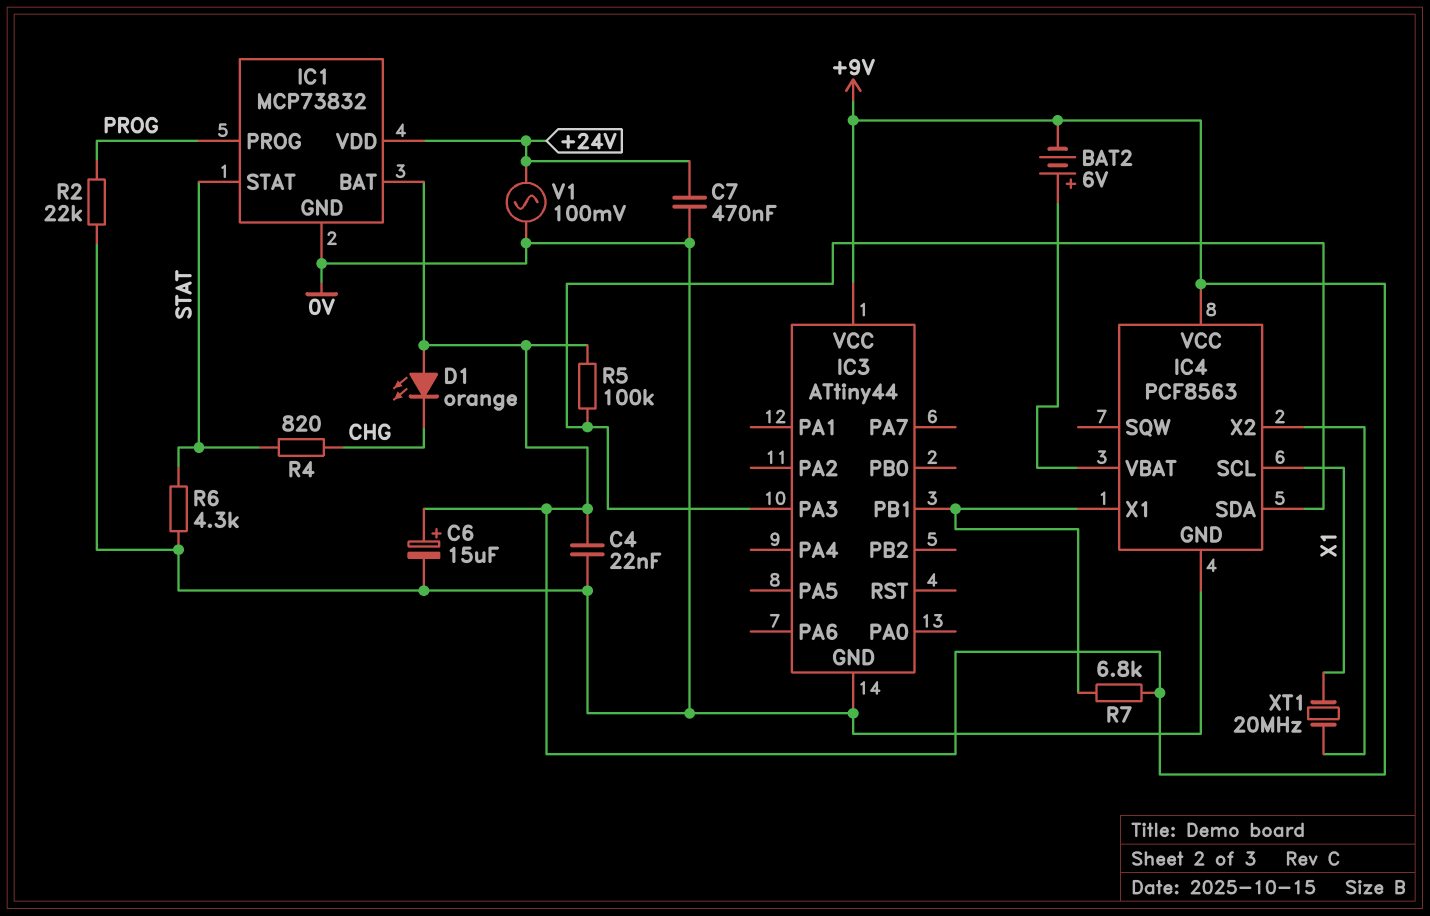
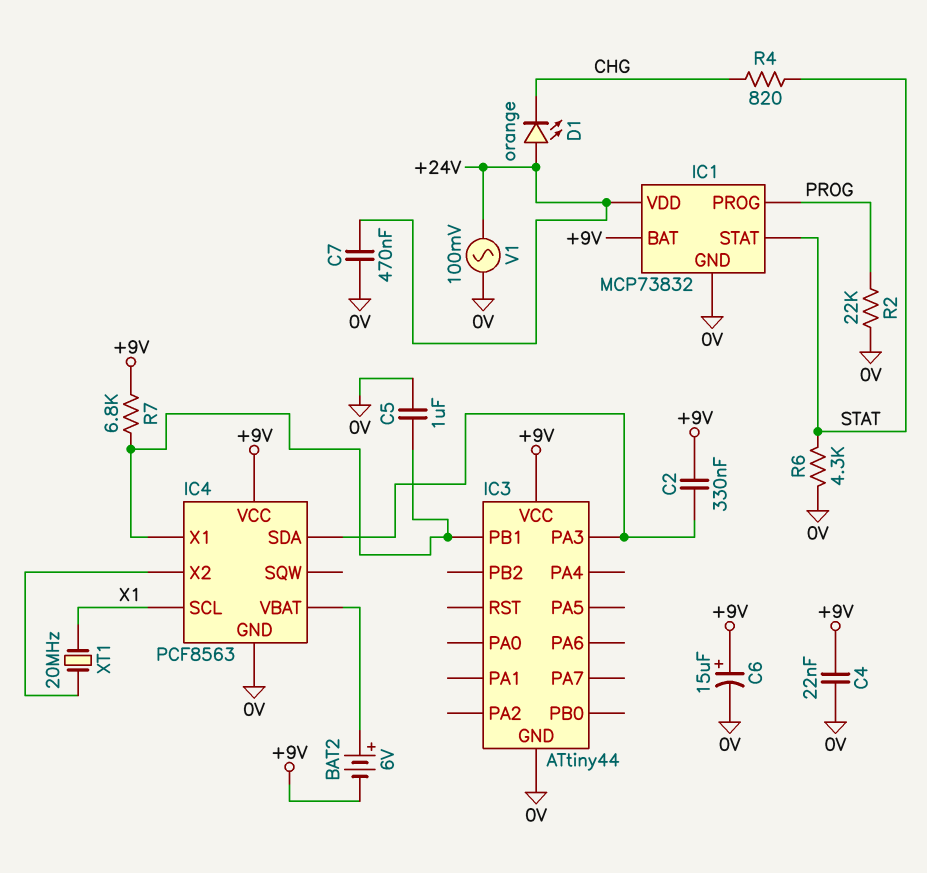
C2: none -> 330nF (+9V, IC3/PA3)
C5: none -> 1uF (0V, IC3/PB1)
D1: LED orange (A +9V, K CHG) -> LED orange (A +24V, K CHG)
R5: 100k (+9V, IC3/PA3) -> none

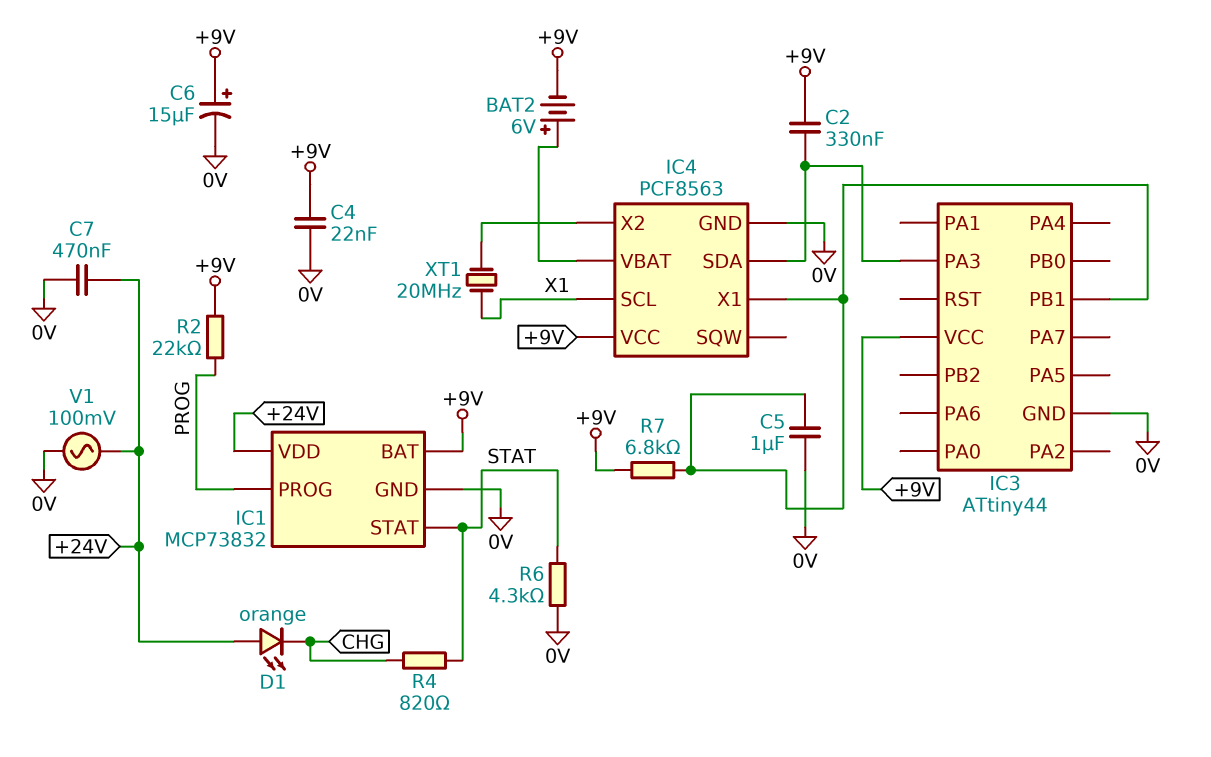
R2: 22k (0V, PROG) -> 22k (+9V, PROG)

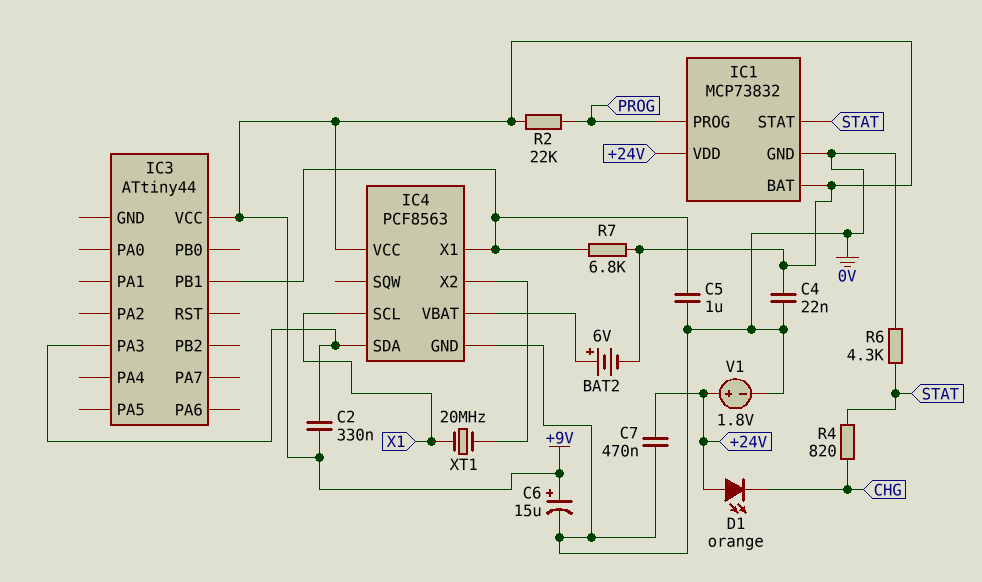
IC3 pin GND: 0V -> none
V1: AC 100mV (+24V, 0V) -> 1.8V (plus +24V, minus 0V)

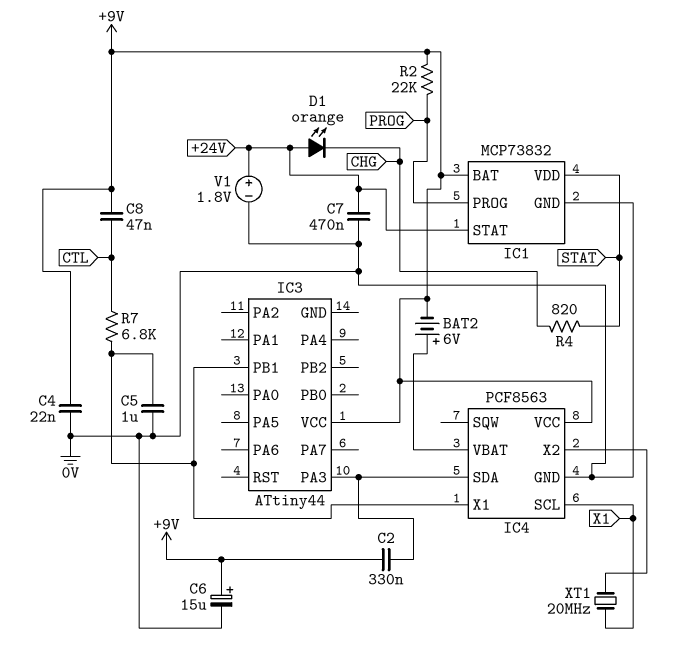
C8: none -> 47nF (+9V, CTL)
IC1 pin STAT: STAT -> +24V
IC1 pin VDD: +24V -> STAT
R6: 4.3k (0V, STAT) -> none
R7: 6.8k (+9V, IC3/PB1) -> 6.8k (CTL, IC3/PB1)

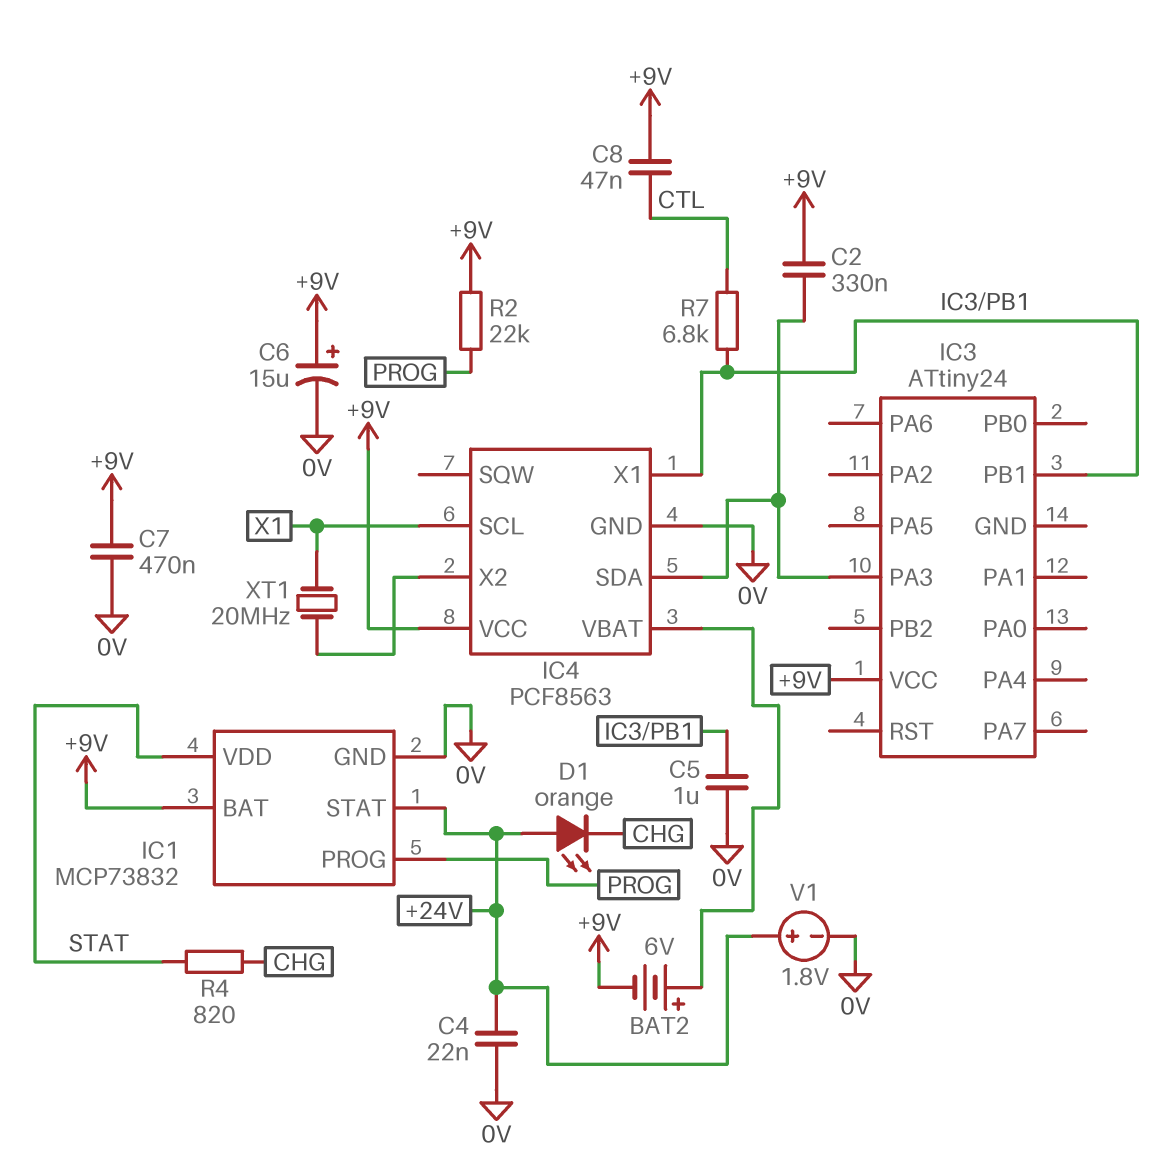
C4: 22nF (+9V, 0V) -> 22nF (+24V, 0V)
C7: 470nF (+24V, 0V) -> 470nF (+9V, 0V)
IC3: ATtiny44 -> ATtiny24

